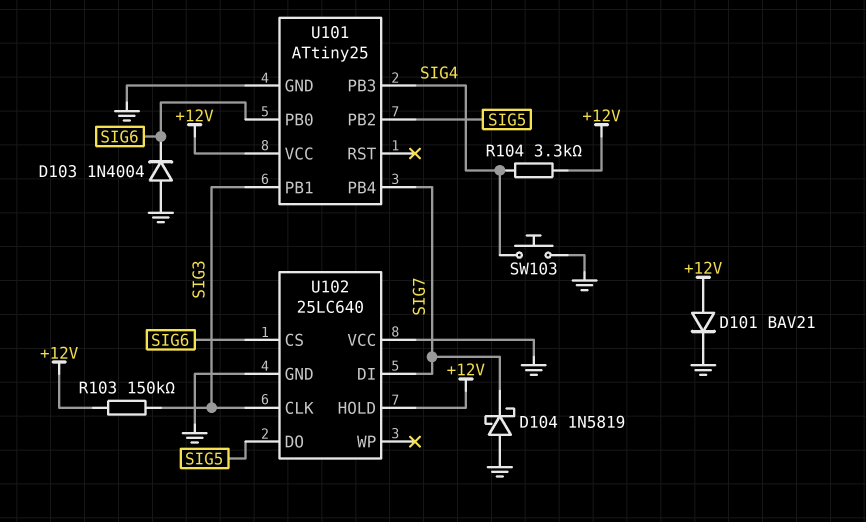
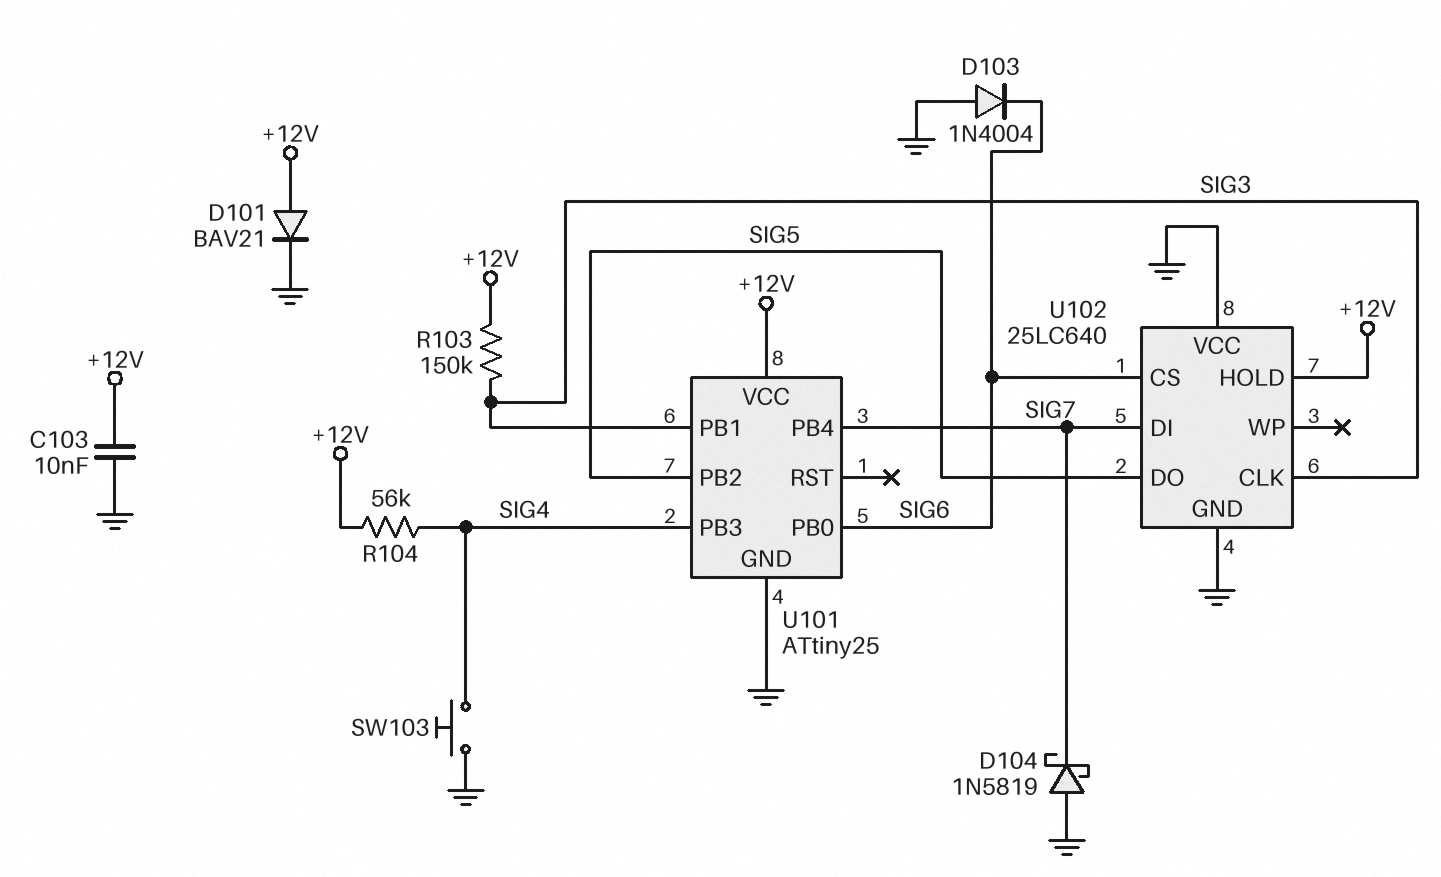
C103: none -> 10nF (+12V, GND)
R104: 3.3k (+12V, SIG4) -> 56k (+12V, SIG4)

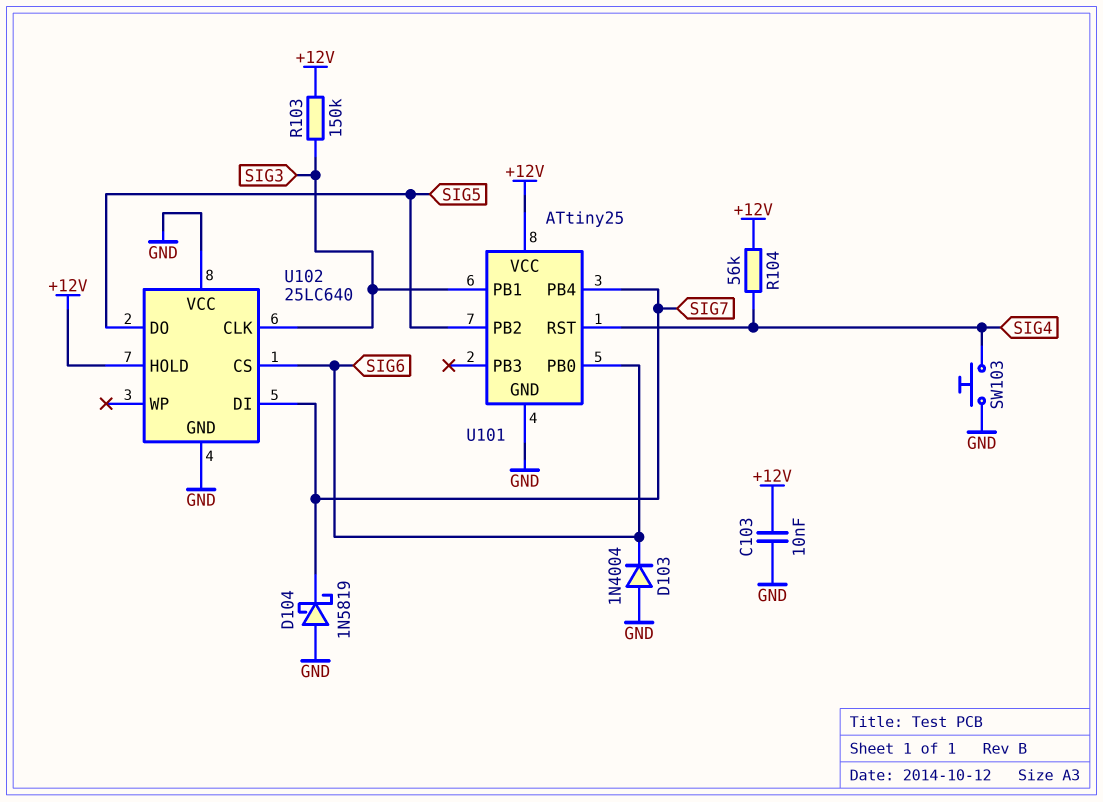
D101: diode BAV21 (A +12V, K GND) -> none
U101 pin PB3: SIG4 -> none
U101 pin RST: none -> SIG4

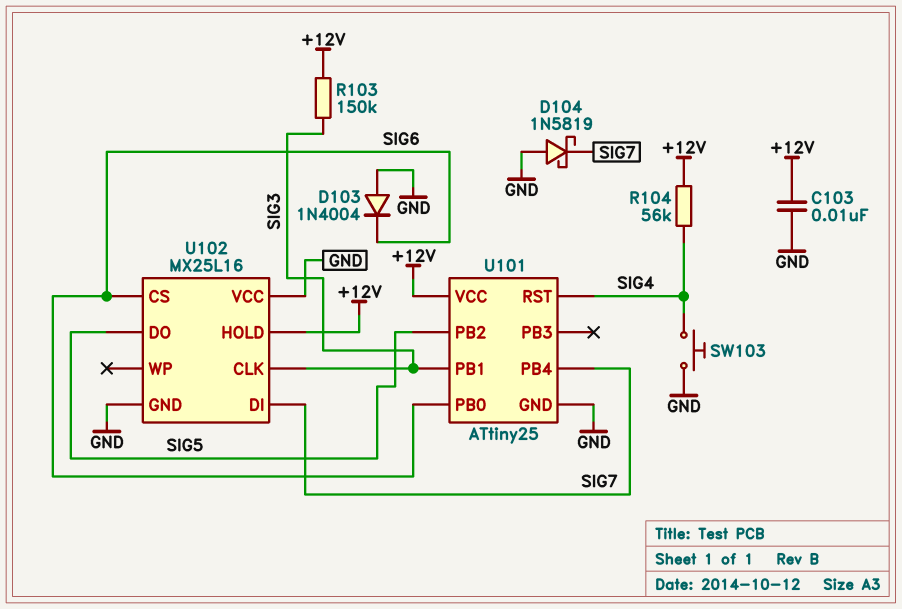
U102: 25LC640 -> MX25L16

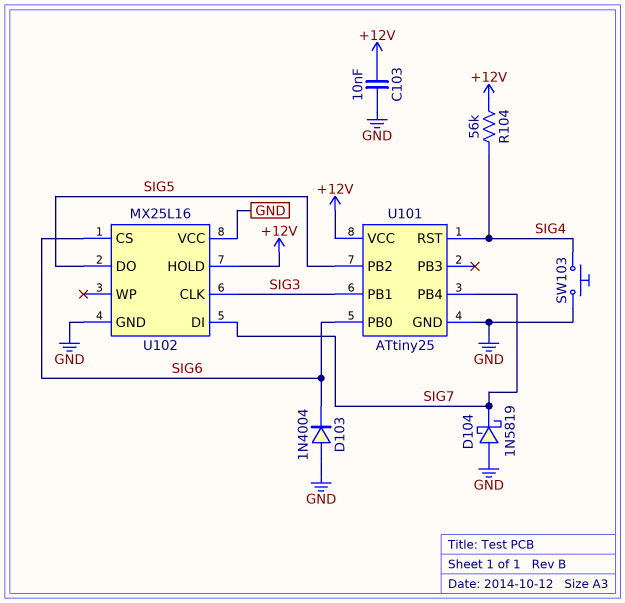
R103: 150k (+12V, SIG3) -> none

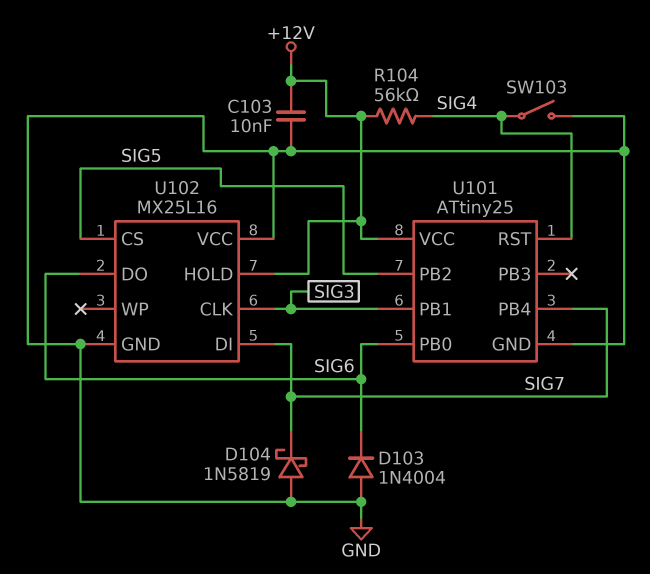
SW103: button (GND, SIG4) -> switch (GND, SIG4)
U102 pin CS: SIG6 -> SIG5
U102 pin DO: SIG5 -> SIG6

